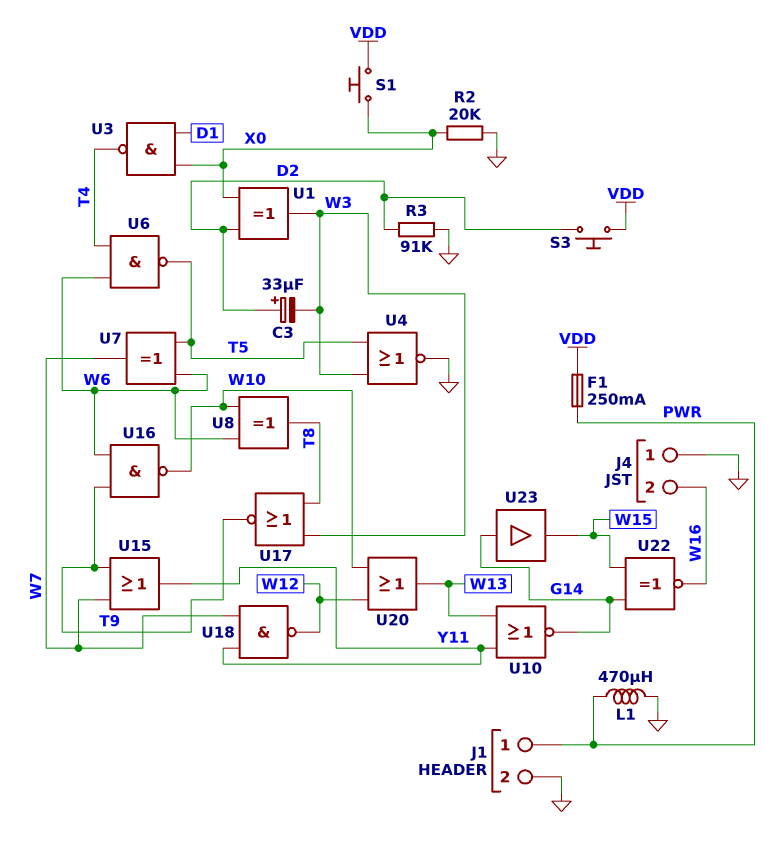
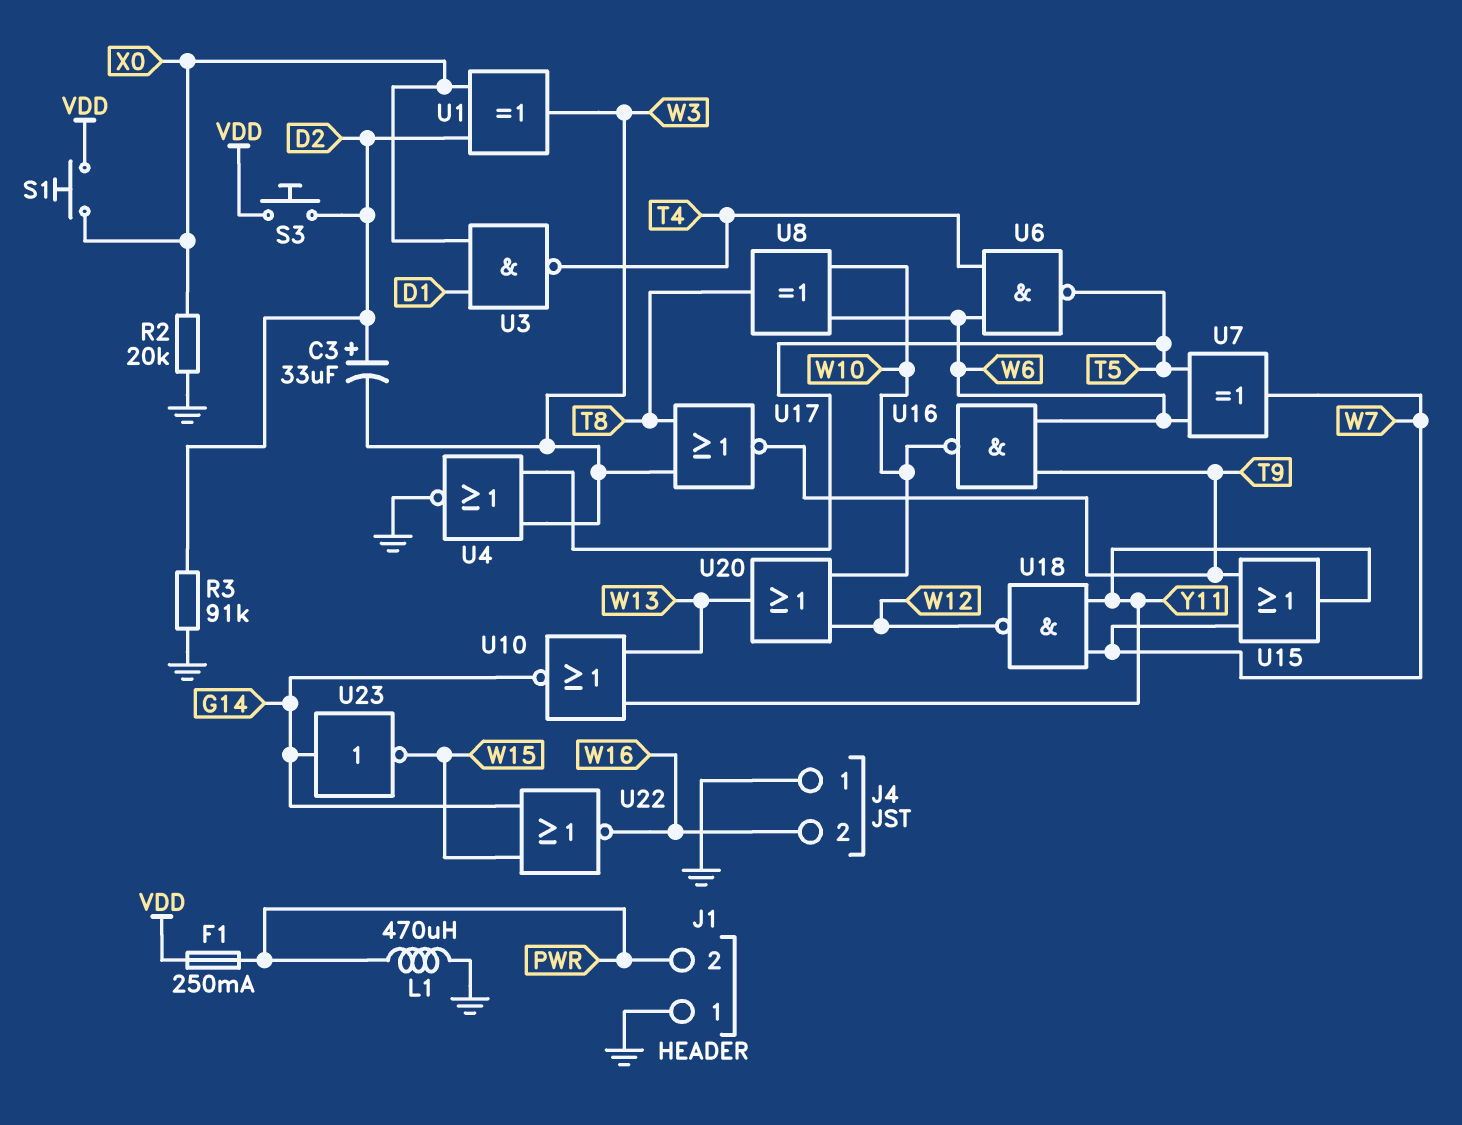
J1 pin 1: PWR -> GND
J1 pin 2: GND -> PWR
U22: XNOR (in G14, in W15, out W16) -> NOR (in G14, in W15, out W16)
U23: buffer (in G14, out W15) -> NOT (in G14, out W15)

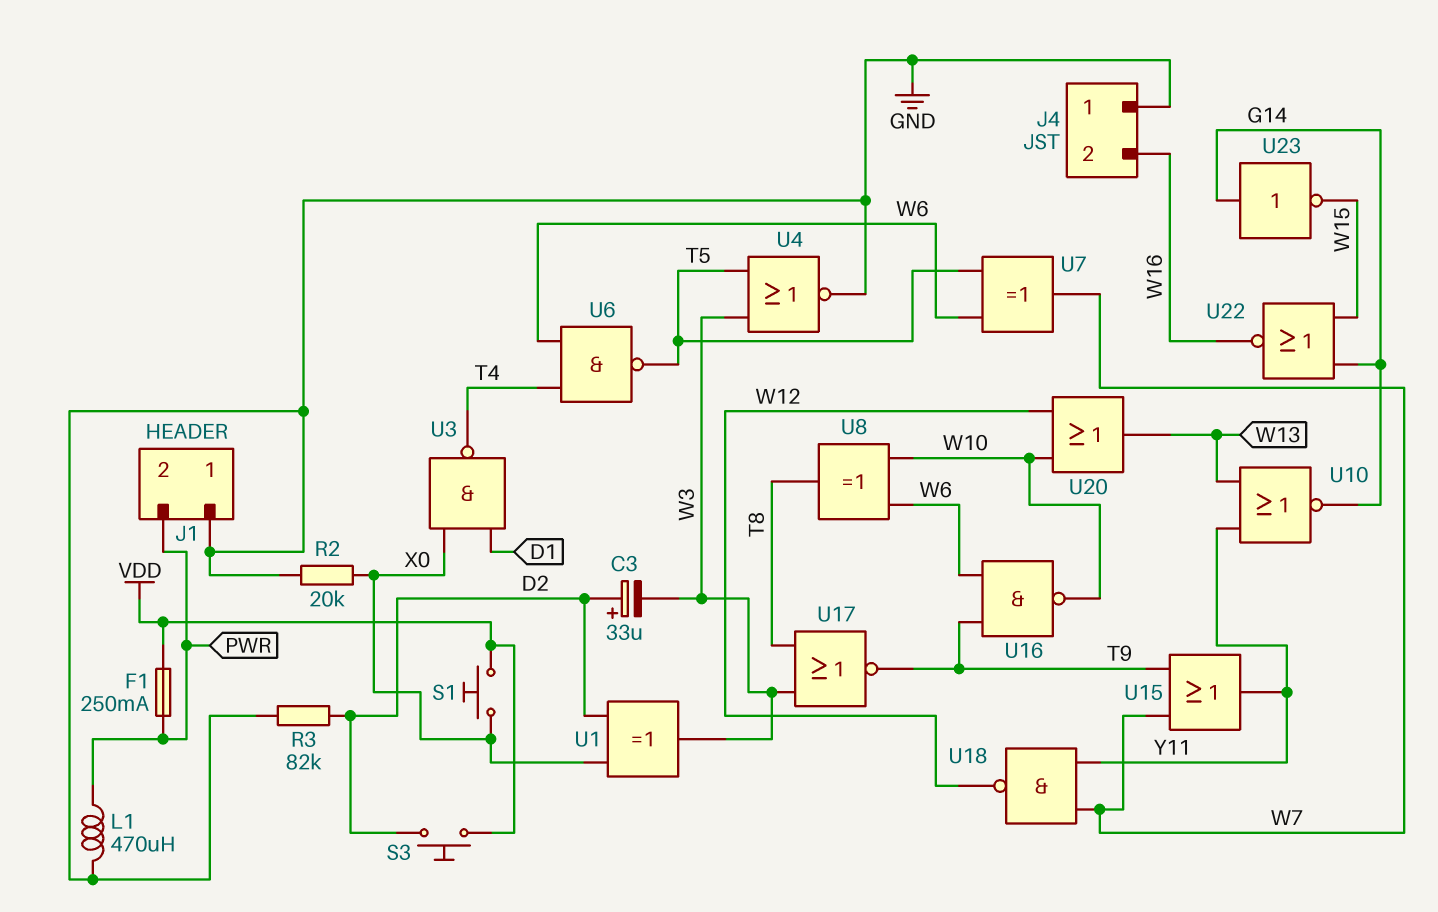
R3: 91k (D2, GND) -> 82k (D2, GND)

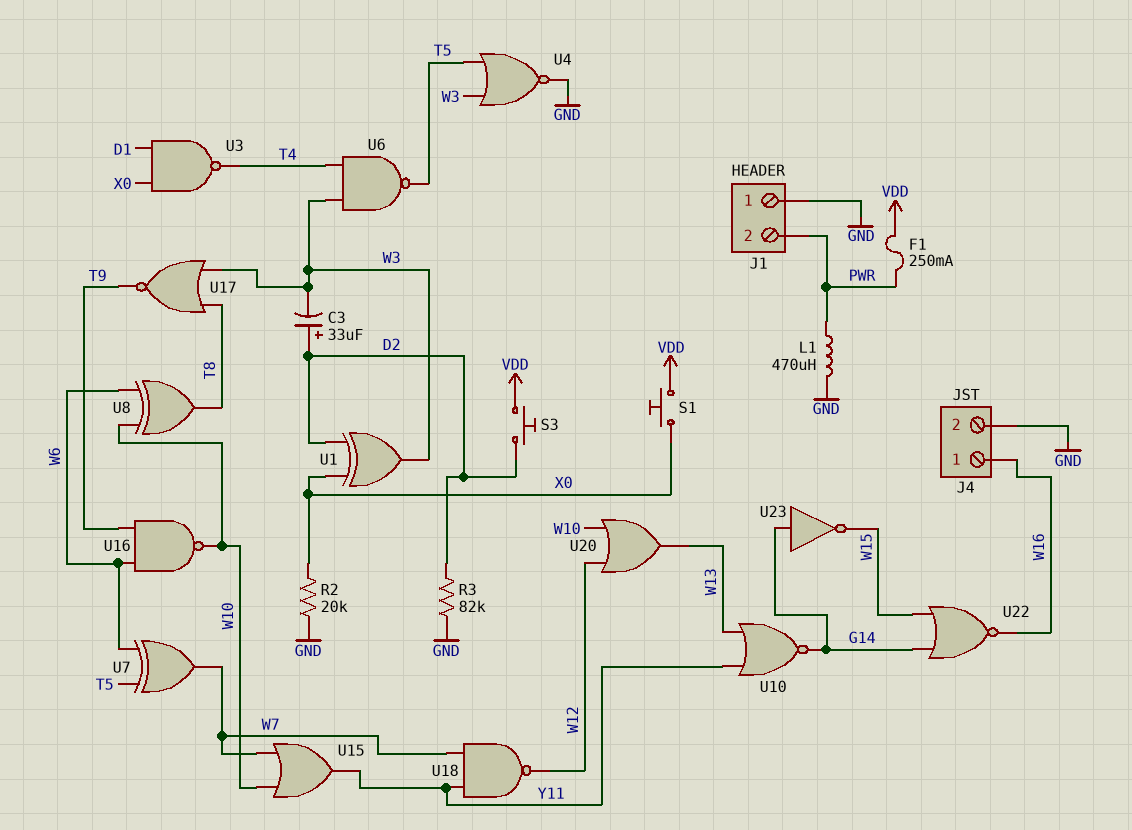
J4 pin 1: GND -> W16
J4 pin 2: W16 -> GND
U6: NAND (in T4, in W6, out T5) -> NAND (in T4, in W3, out T5)
U15: OR (in T9, in W7, out Y11) -> OR (in W7, in W10, out Y11)

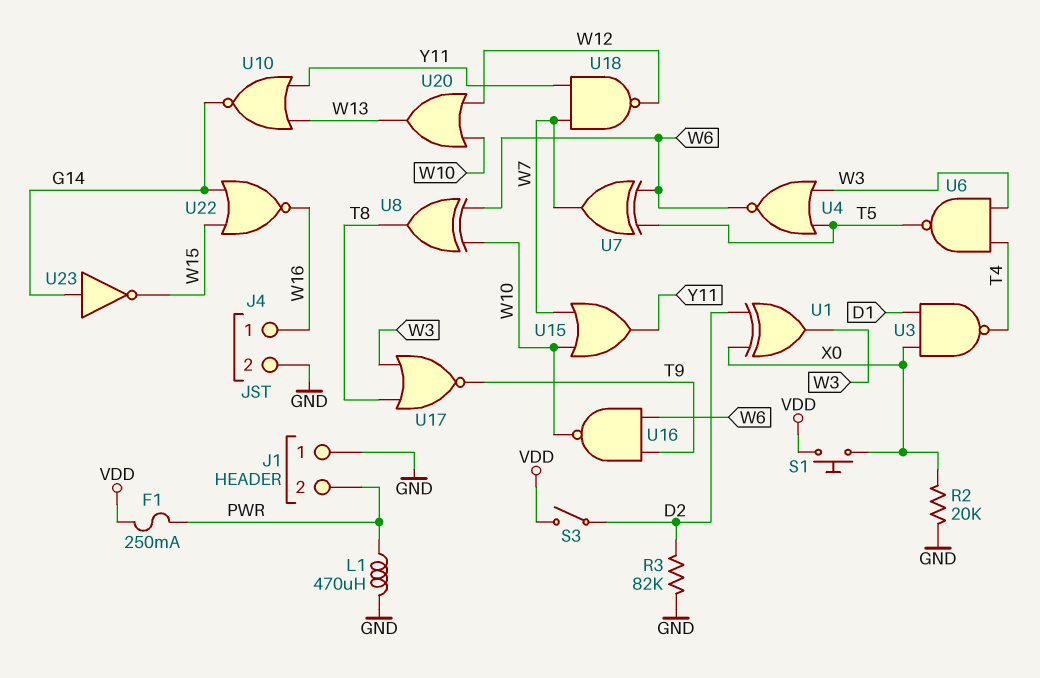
C3: 33uF (plus D2, minus W3) -> none
S3: button (D2, VDD) -> switch (D2, VDD)
U4: NOR (in T5, in W3, out GND) -> NOR (in T5, in W3, out W6)

